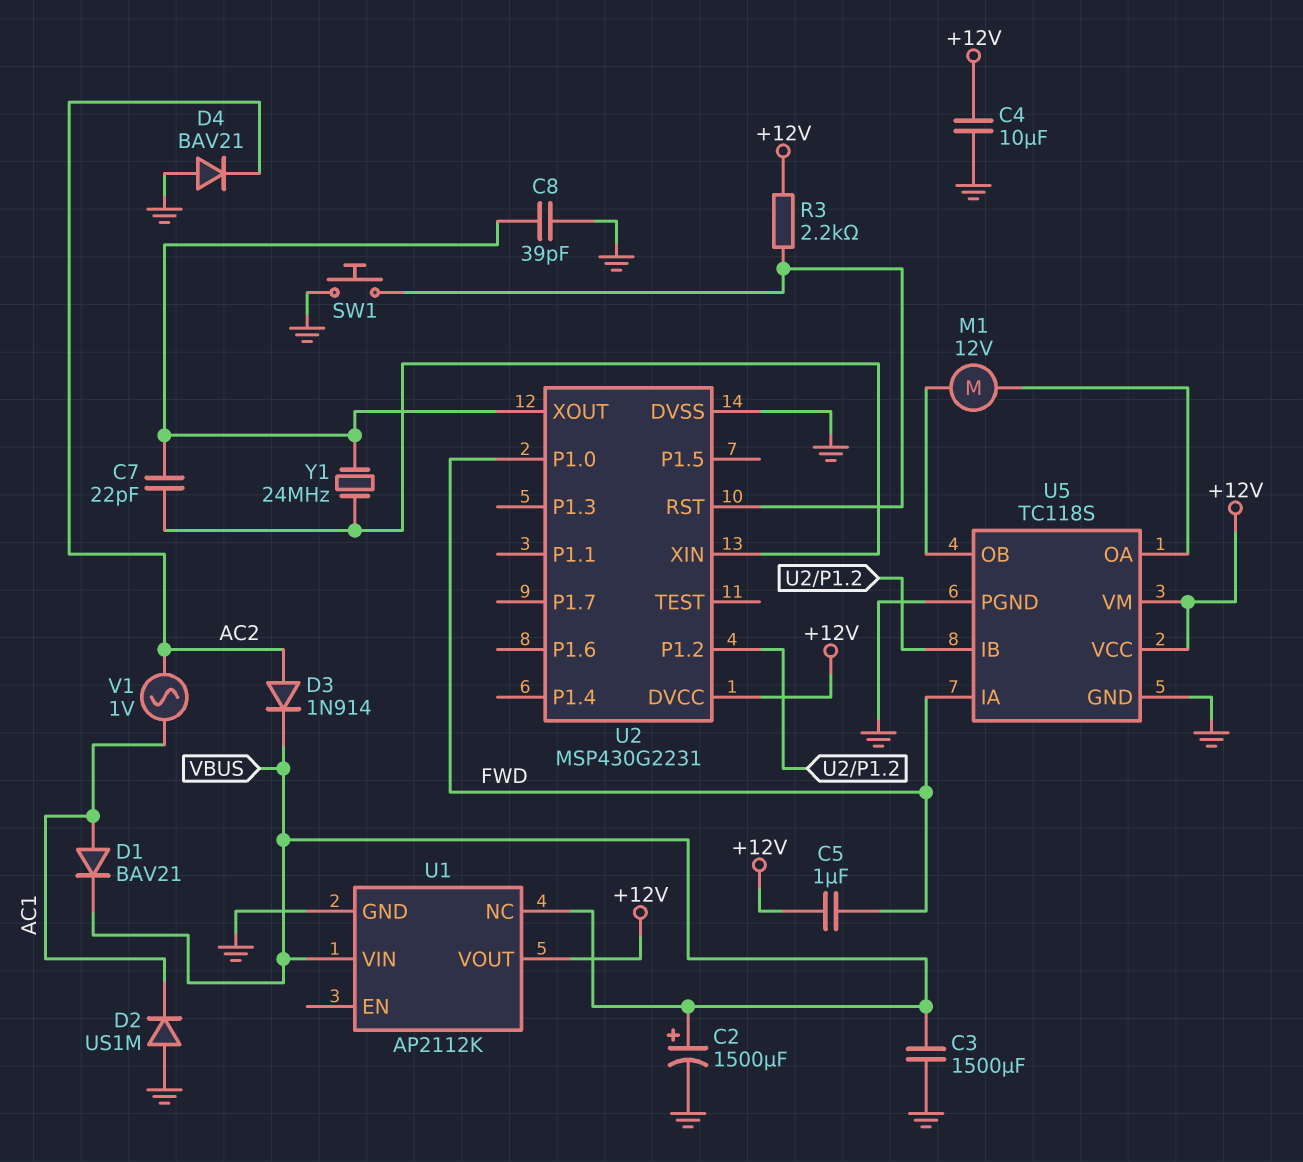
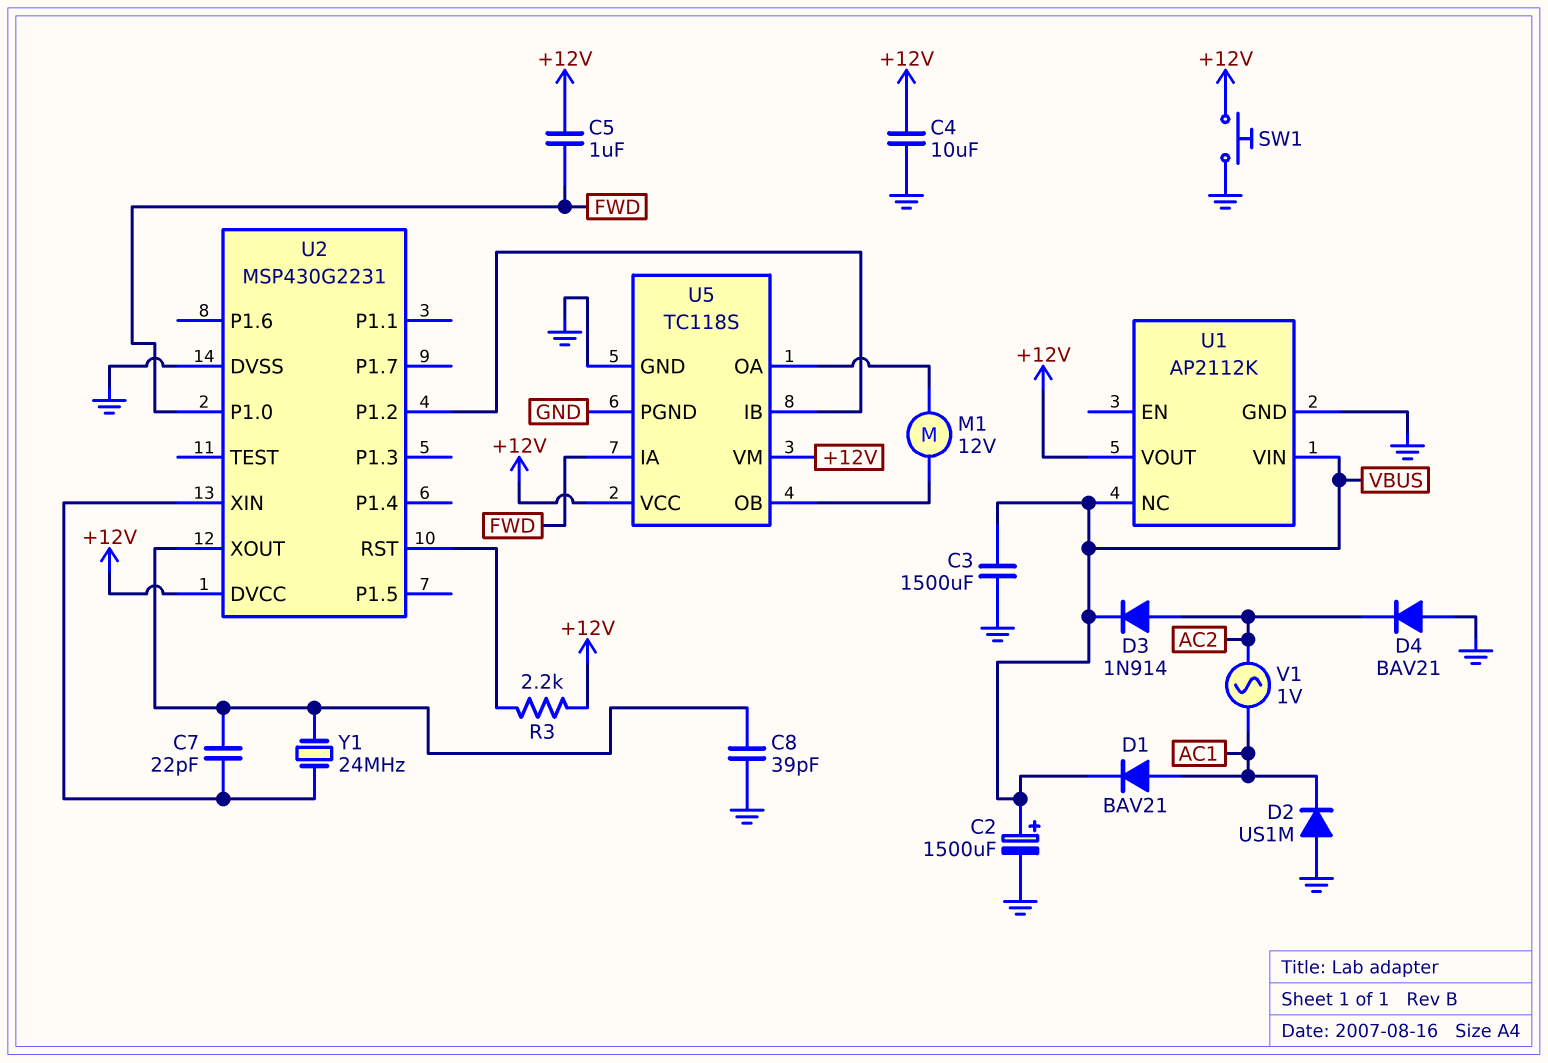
SW1: button (GND, U2/RST) -> button (+12V, GND)

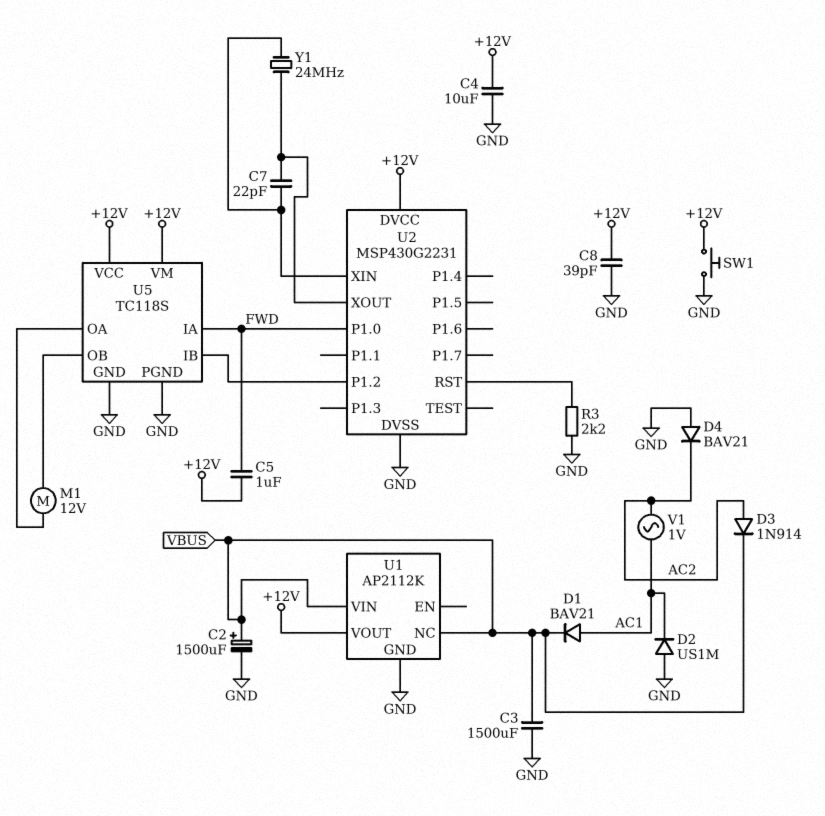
C8: 39pF (GND, U2/XOUT) -> 39pF (+12V, GND)
R3: 2.2k (+12V, U2/RST) -> 2.2k (GND, U2/RST)

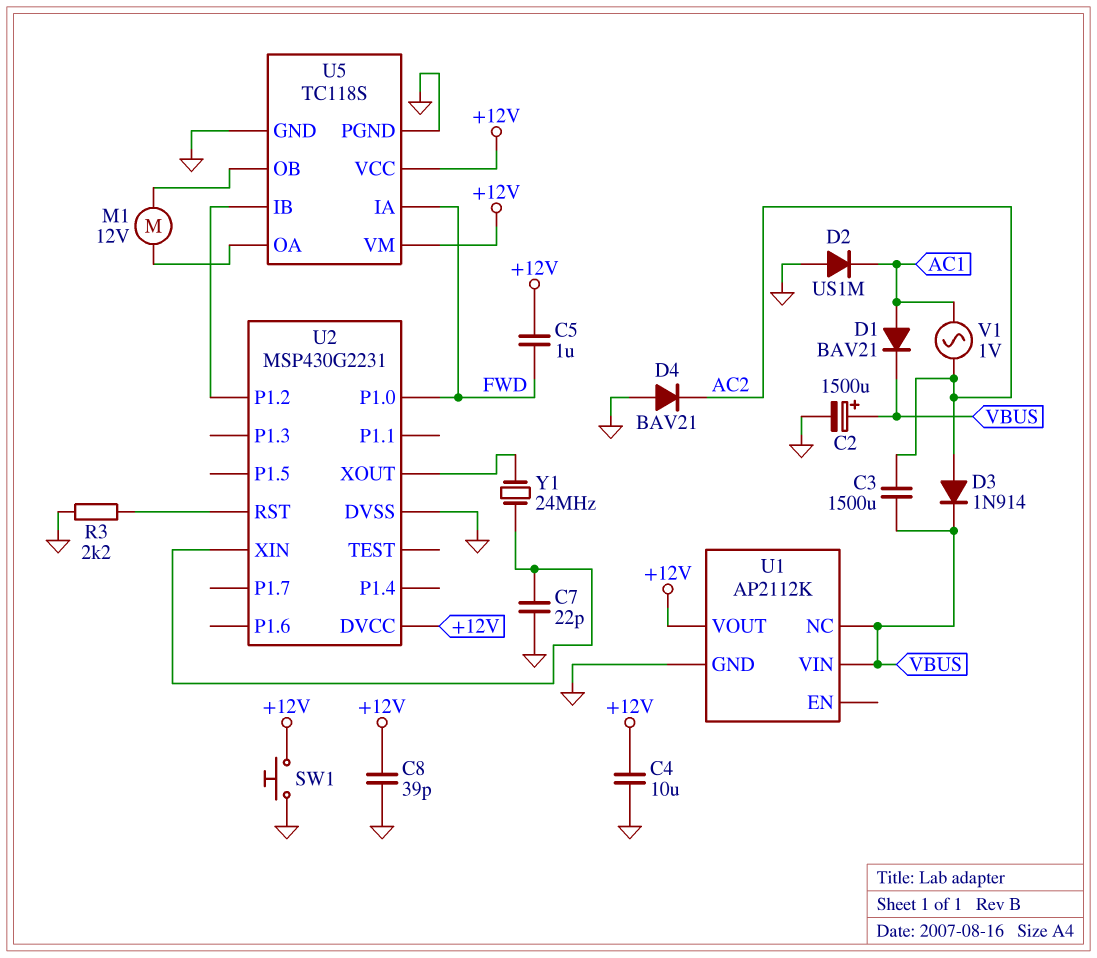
C3: 1500uF (GND, VBUS) -> 1500uF (AC2, VBUS)
C7: 22pF (U2/XIN, U2/XOUT) -> 22pF (GND, U2/XIN)

